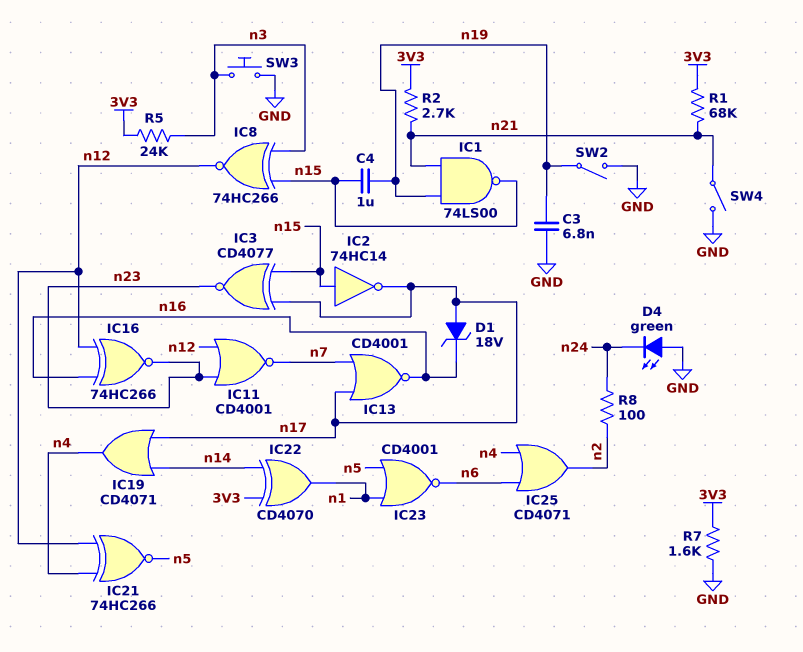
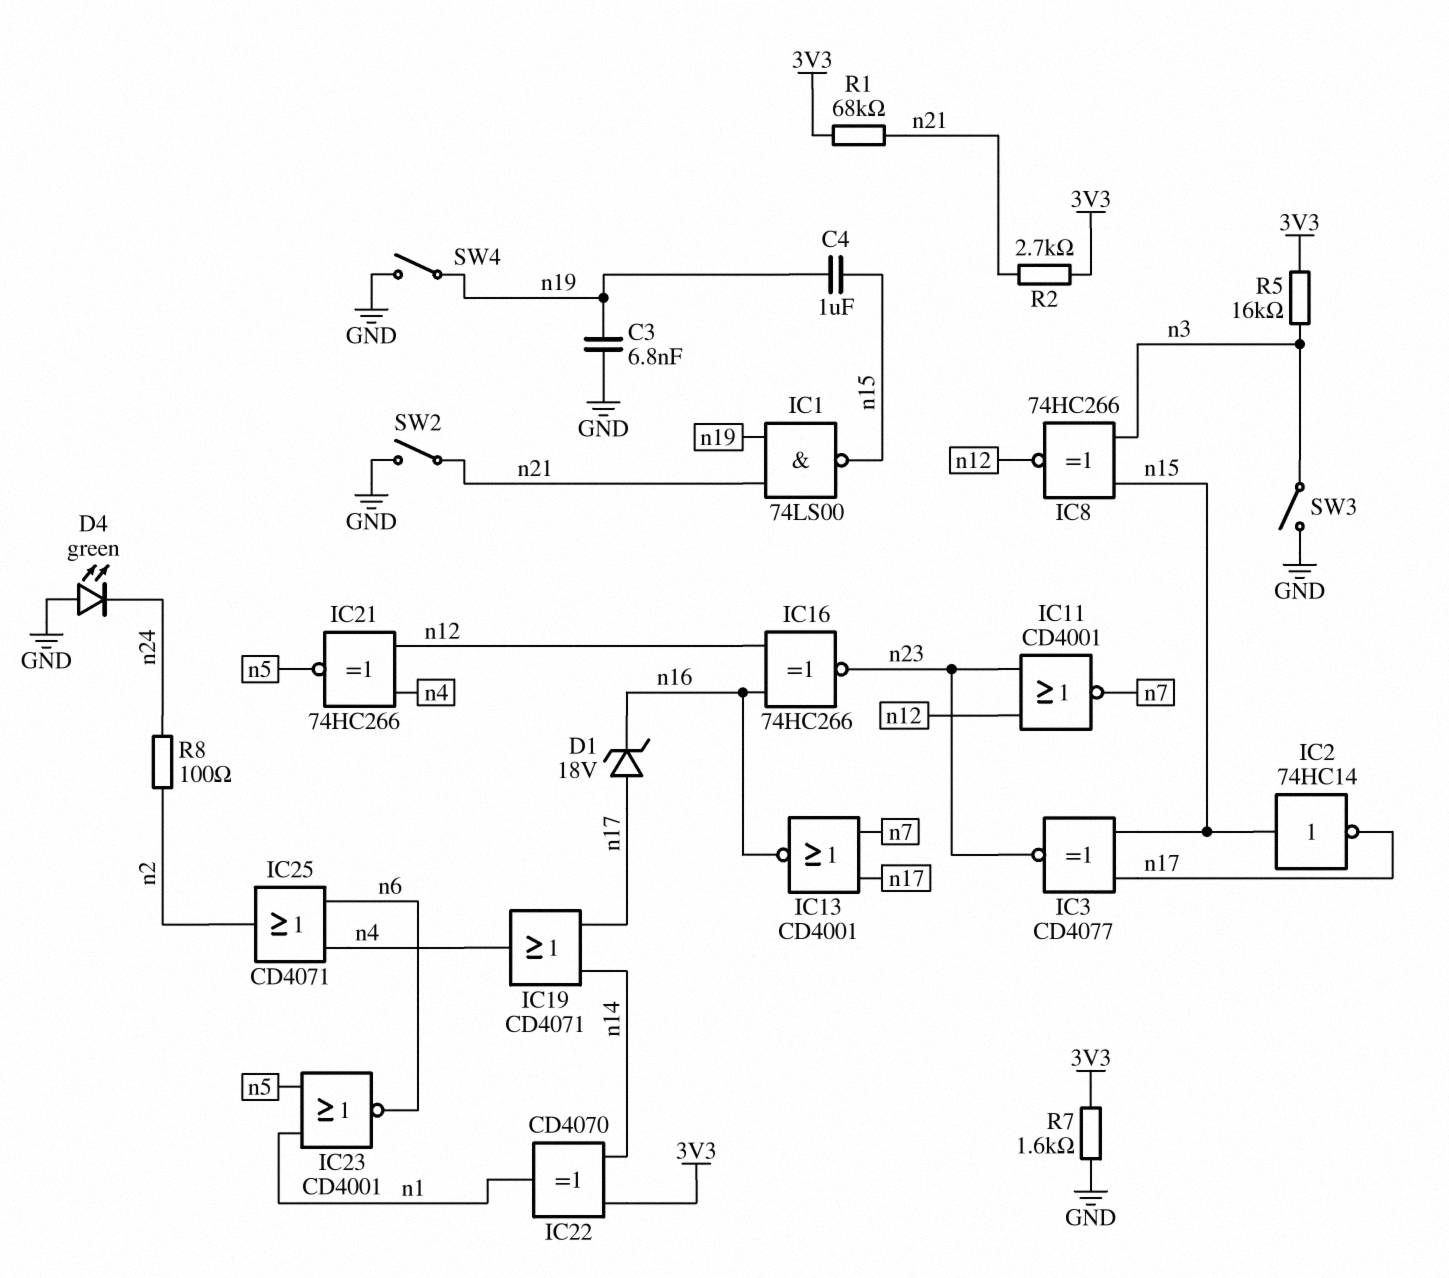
R5: 24k (3V3, n3) -> 16k (3V3, n3)
SW2: switch (GND, n19) -> switch (GND, n21)
SW3: button (GND, n3) -> switch (GND, n3)
SW4: switch (GND, n21) -> switch (GND, n19)

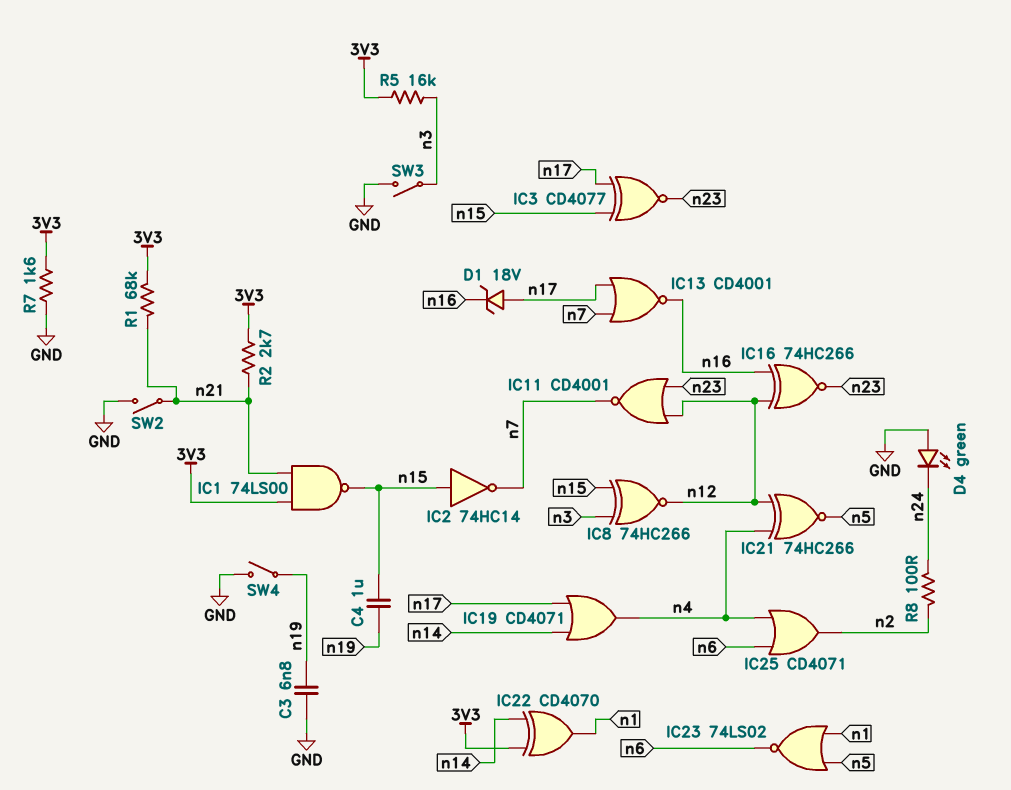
IC1: NAND 74LS00 (in n19, in n21, out n15) -> NAND 74LS00 (in 3V3, in n21, out n15)
IC2: NOT 74HC14 (in n15, out n17) -> NOT 74HC14 (in n15, out n7)
IC23: NOR CD4001 (in n1, in n5, out n6) -> NOR 74LS02 (in n1, in n5, out n6)

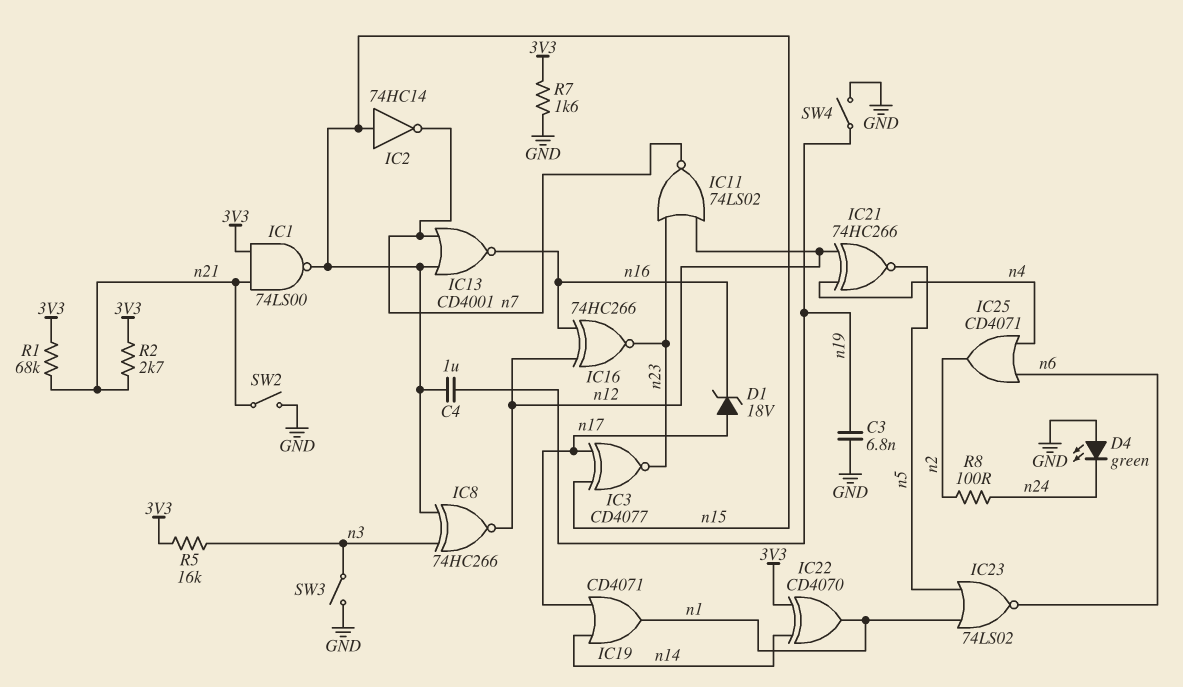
IC11: NOR CD4001 (in n12, in n23, out n7) -> NOR 74LS02 (in n12, in n23, out n7)
IC13: NOR CD4001 (in n7, in n17, out n16) -> NOR CD4001 (in n7, in n15, out n16)
IC19: OR CD4071 (in n14, in n17, out n4) -> OR CD4071 (in n14, in n17, out n1)

